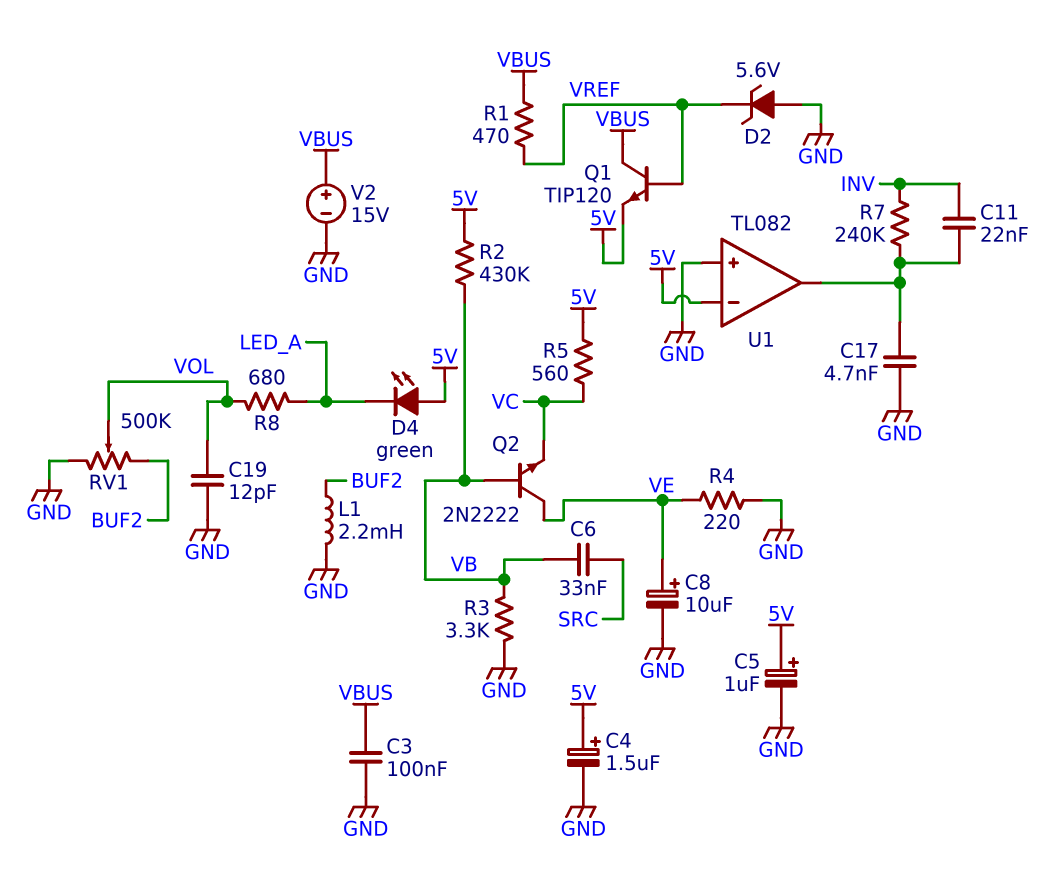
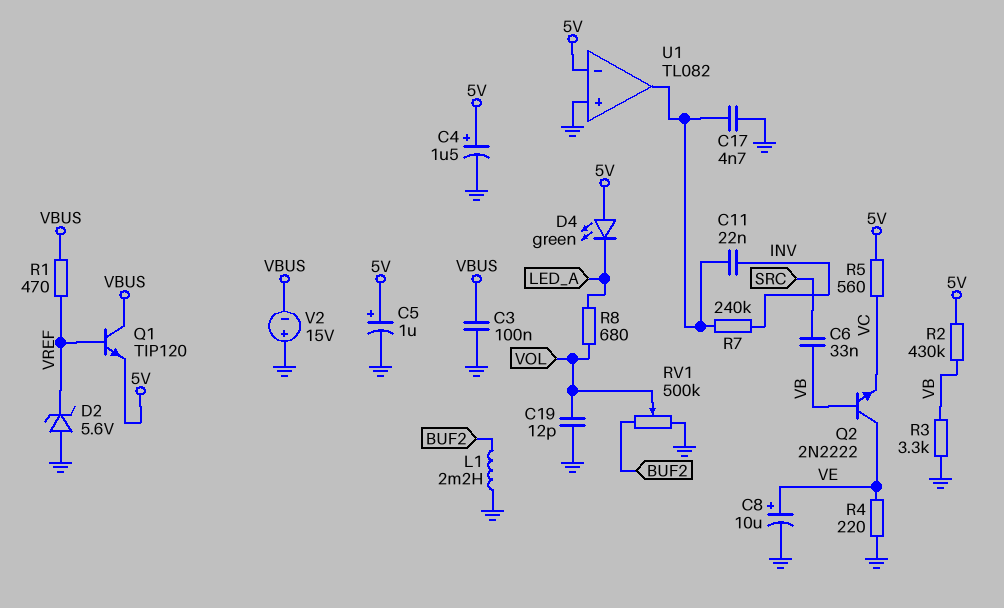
V2: 15V (plus VBUS, minus GND) -> 15V (plus GND, minus VBUS)

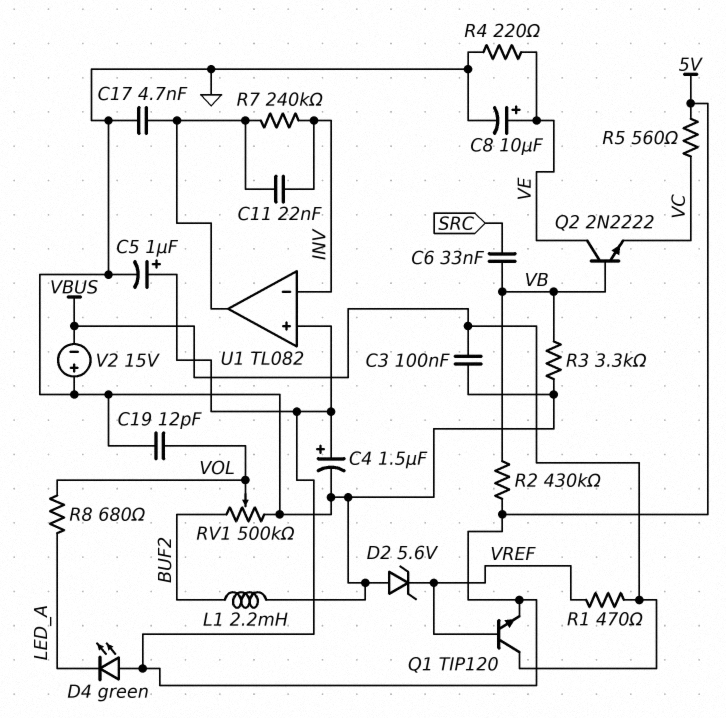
U1 pin in+: GND -> 5V
U1 pin in-: 5V -> INV

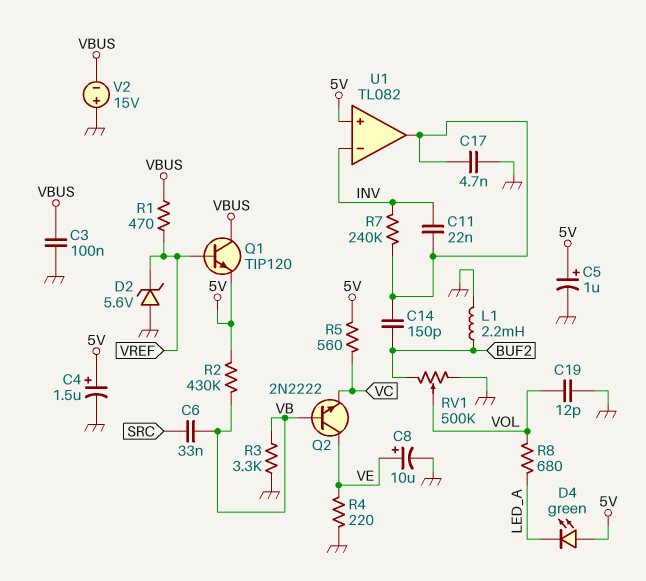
C14: none -> 150pF (BUF2, U1/out)

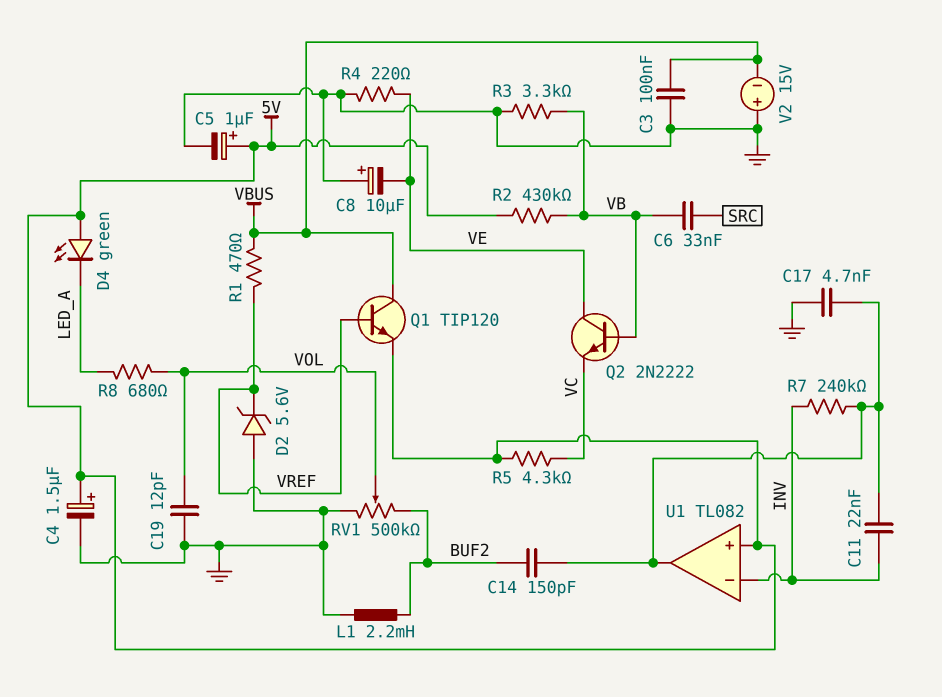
C8: 10uF (plus VE, minus GND) -> 10uF (plus GND, minus VE)
R5: 560 (5V, VC) -> 4.3k (5V, VC)

